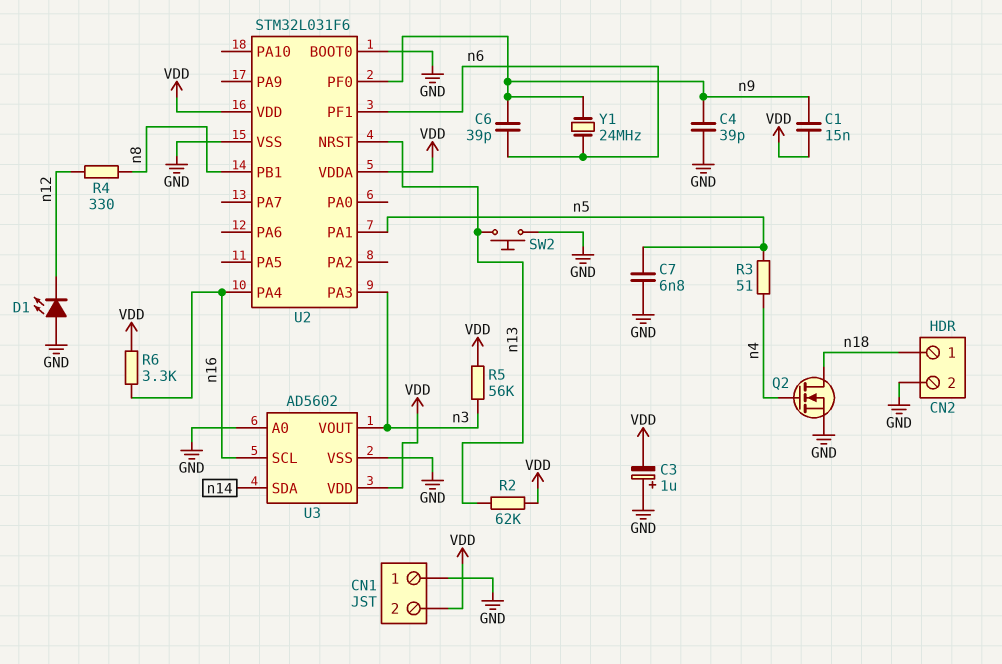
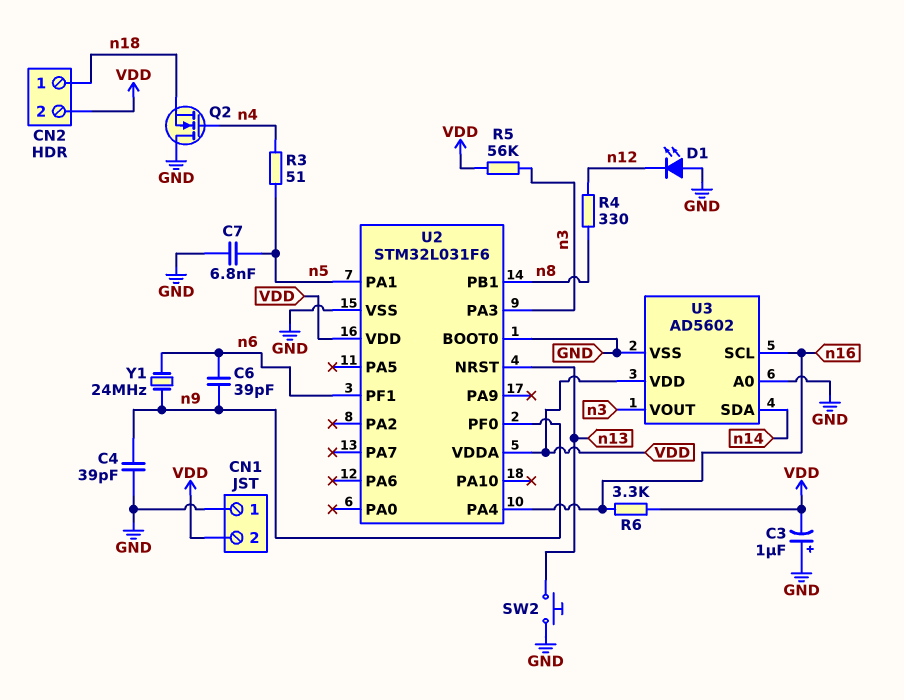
C1: 15nF (VDD, n9) -> none
CN2 pin 2: GND -> VDD
Q2: NMOS (G n4, D n18, S GND) -> NMOS (G n4, D GND, S n18)
R2: 62k (VDD, n13) -> none

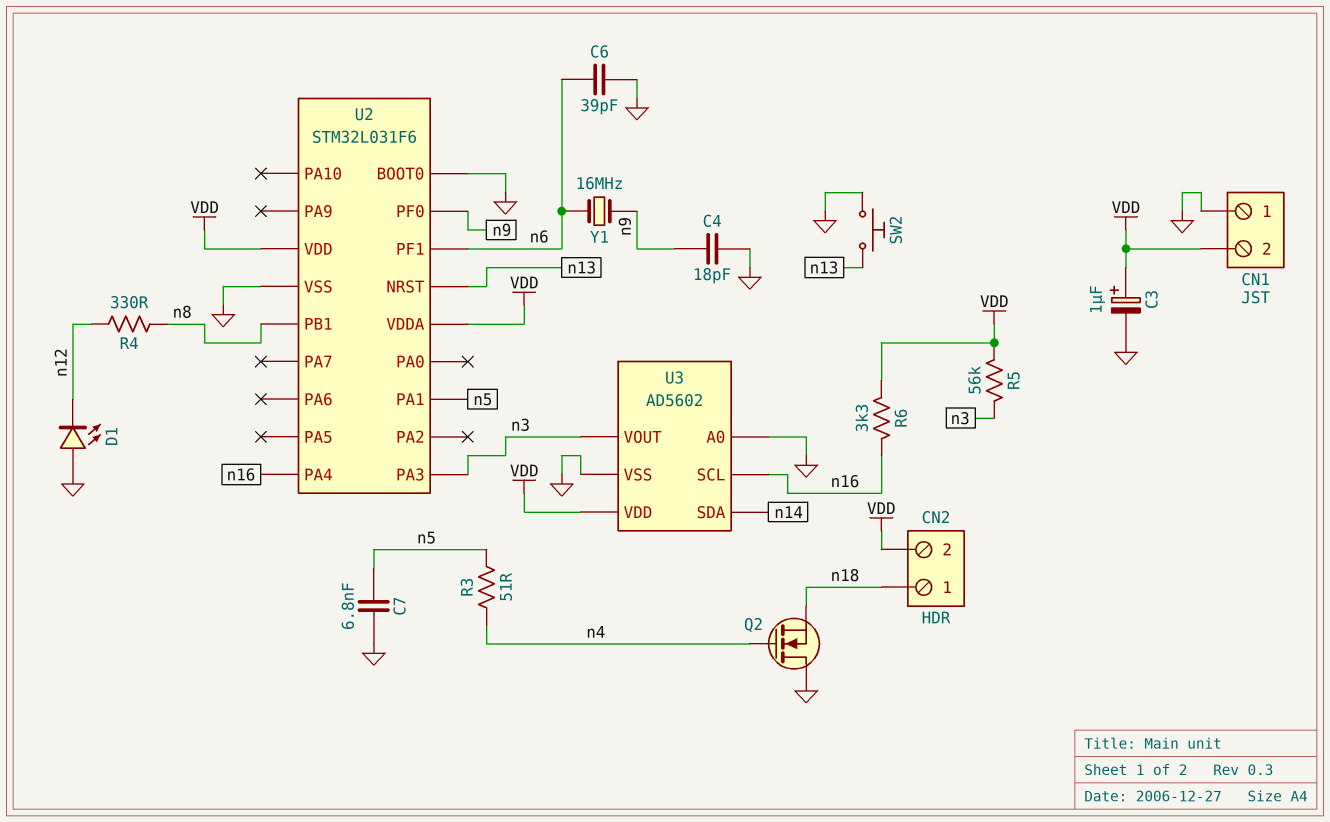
C3: 1uF (plus GND, minus VDD) -> 1uF (plus VDD, minus GND)
C4: 39pF (GND, n9) -> 18pF (GND, n9)
C6: 39pF (n6, n9) -> 39pF (GND, n6)
Y1: 24MHz (n6, n9) -> 16MHz (n6, n9)

